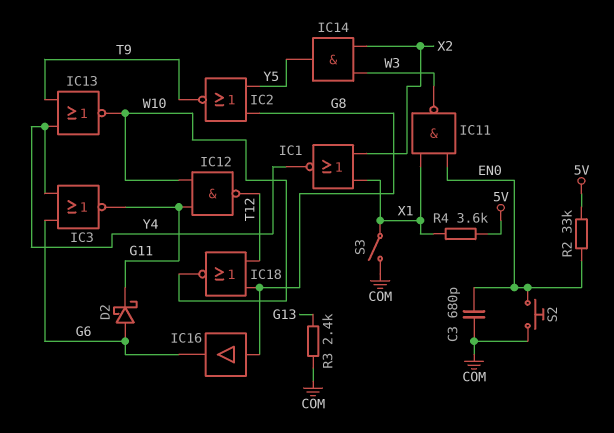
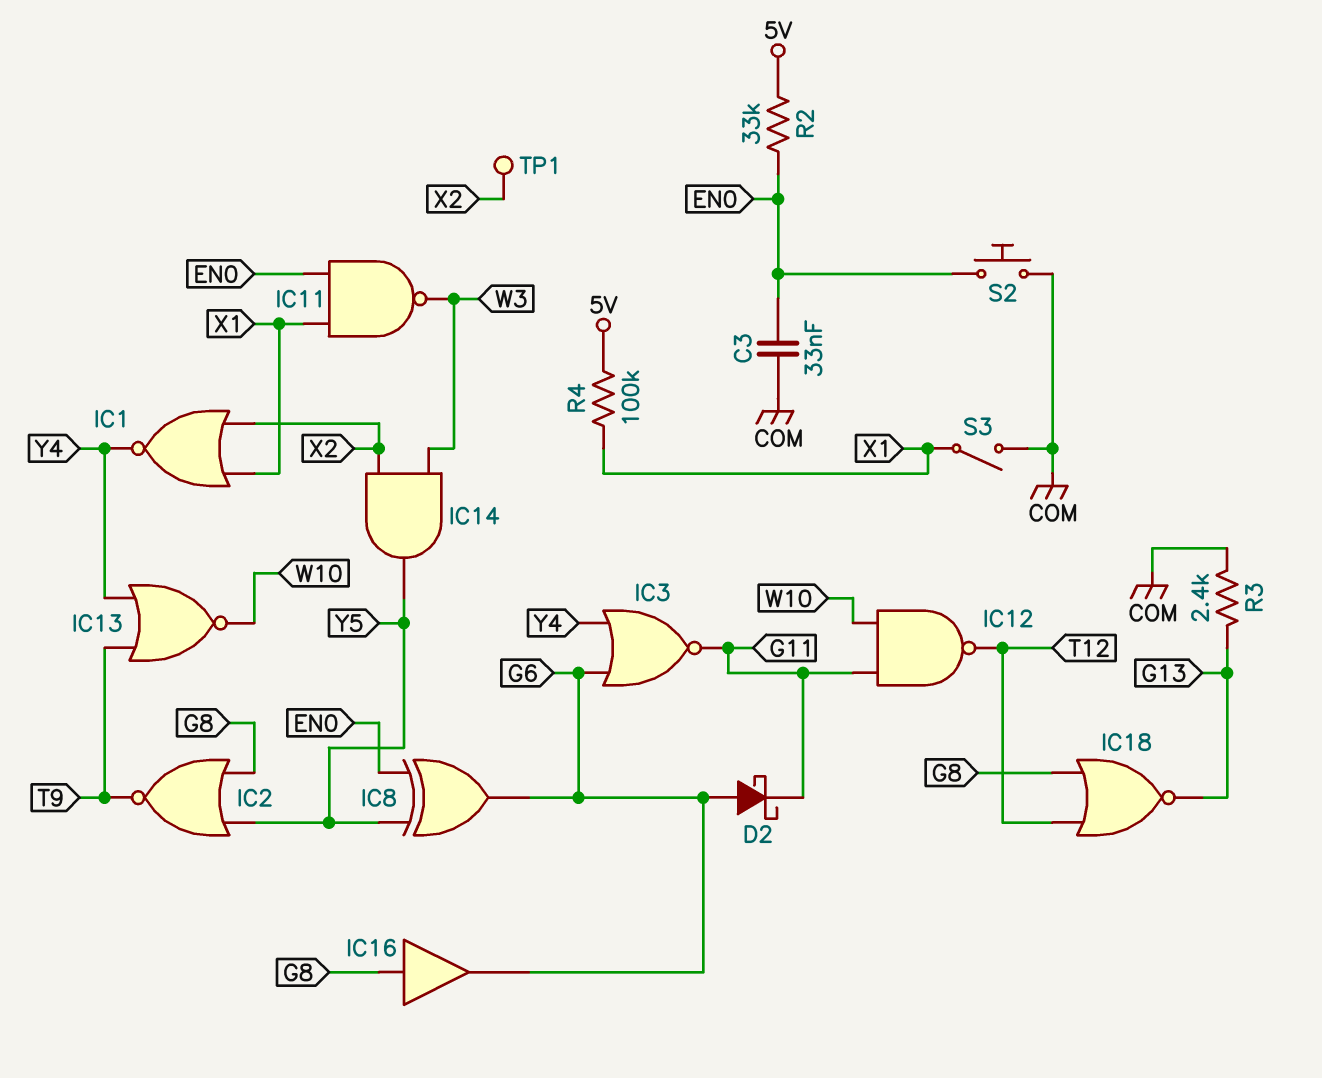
C3: 680pF (COM, EN0) -> 33nF (COM, EN0)
IC8: none -> XOR (in EN0, in Y5, out G6)
IC18: NOR (in G8, in T12, out W10) -> NOR (in G8, in T12, out G13)
R4: 3.6k (5V, X1) -> 100k (5V, X1)
TP1: none -> test point (X2)

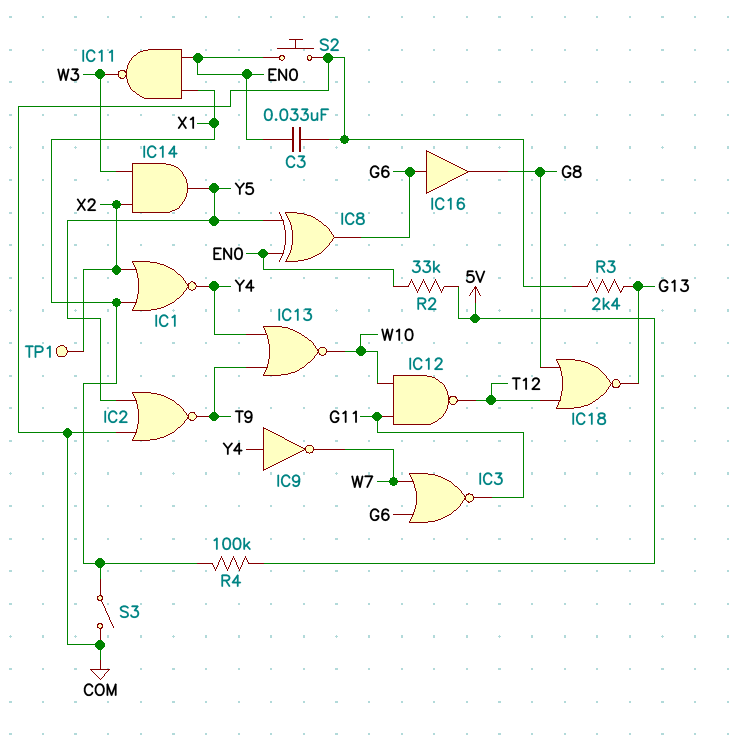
D2: schottky (A G6, K G11) -> none
IC2: NOR (in G8, in Y5, out T9) -> NOR (in COM, in Y5, out T9)
IC3: NOR (in G6, in Y4, out G11) -> NOR (in G6, in W7, out G11)
IC9: none -> NOT (in Y4, out W7)
IC16: buffer (in G8, out G6) -> buffer (in G6, out G8)

